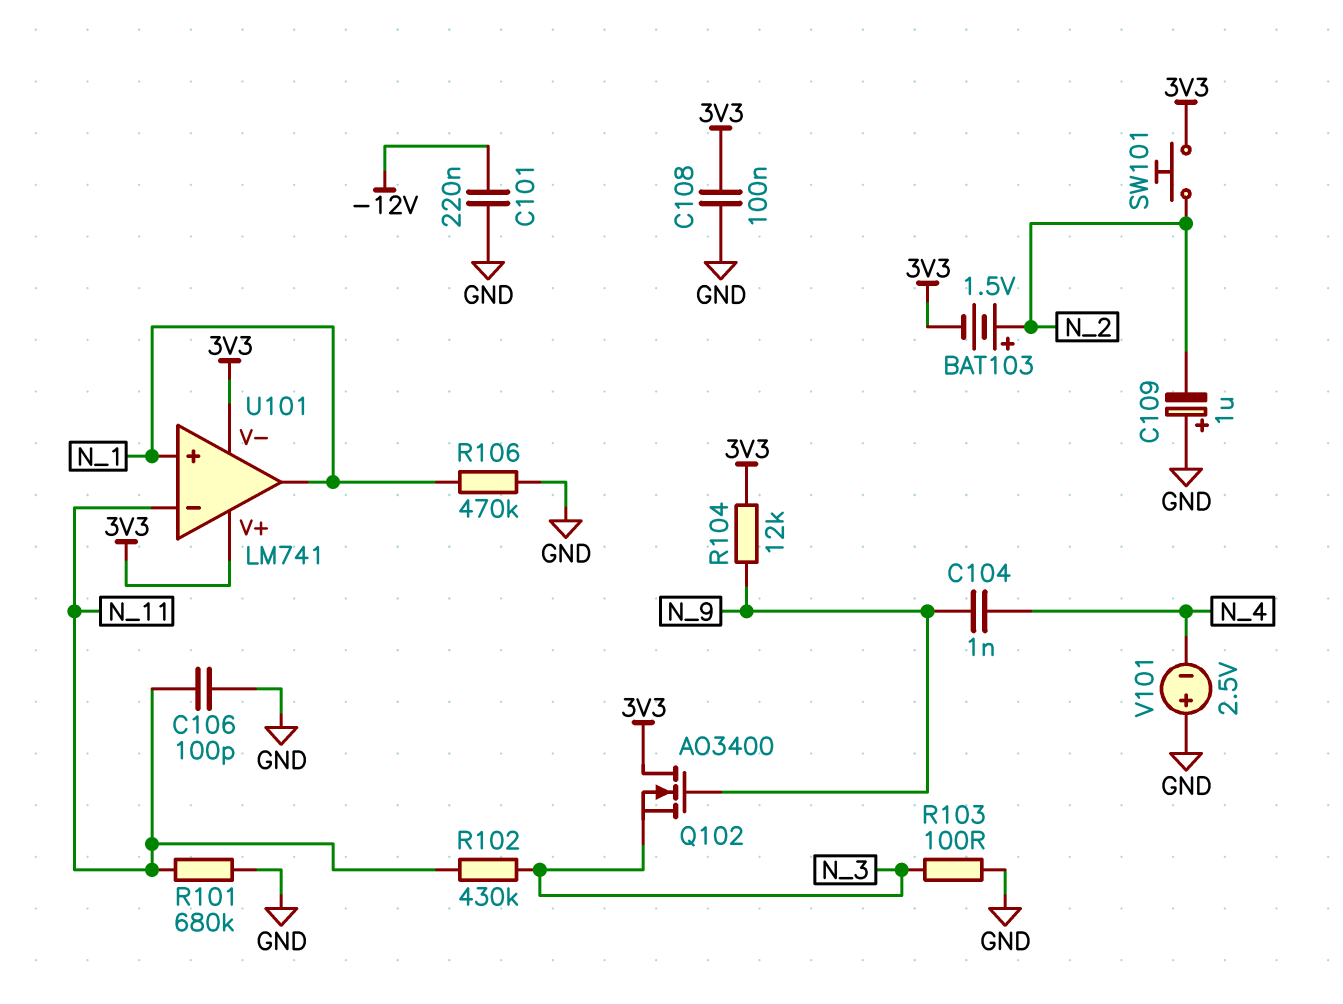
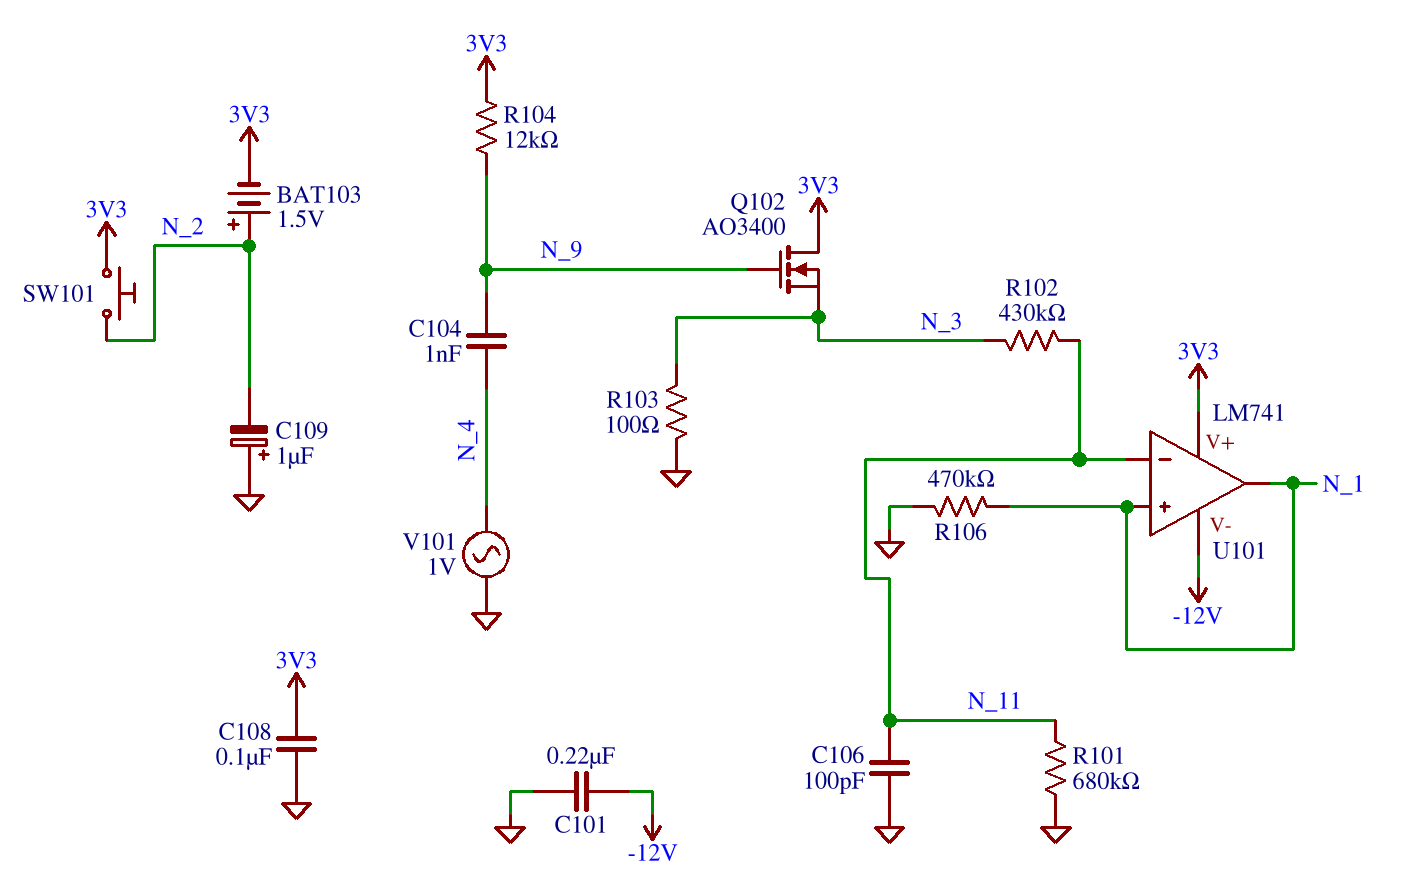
U101 pin V-: 3V3 -> -12V
V101: 2.5V (plus GND, minus N_4) -> AC 1V (GND, N_4)

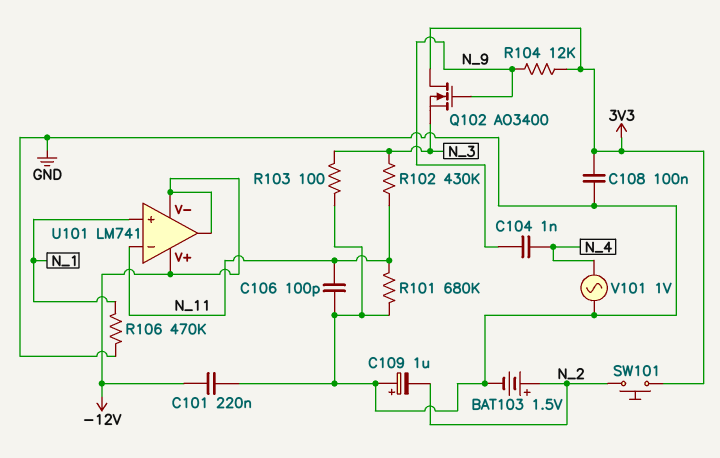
BAT103: 1.5V (plus N_2, minus 3V3) -> 1.5V (plus N_2, minus GND)
U101 pin V+: 3V3 -> -12V
U101 pin out: N_1 -> -12V

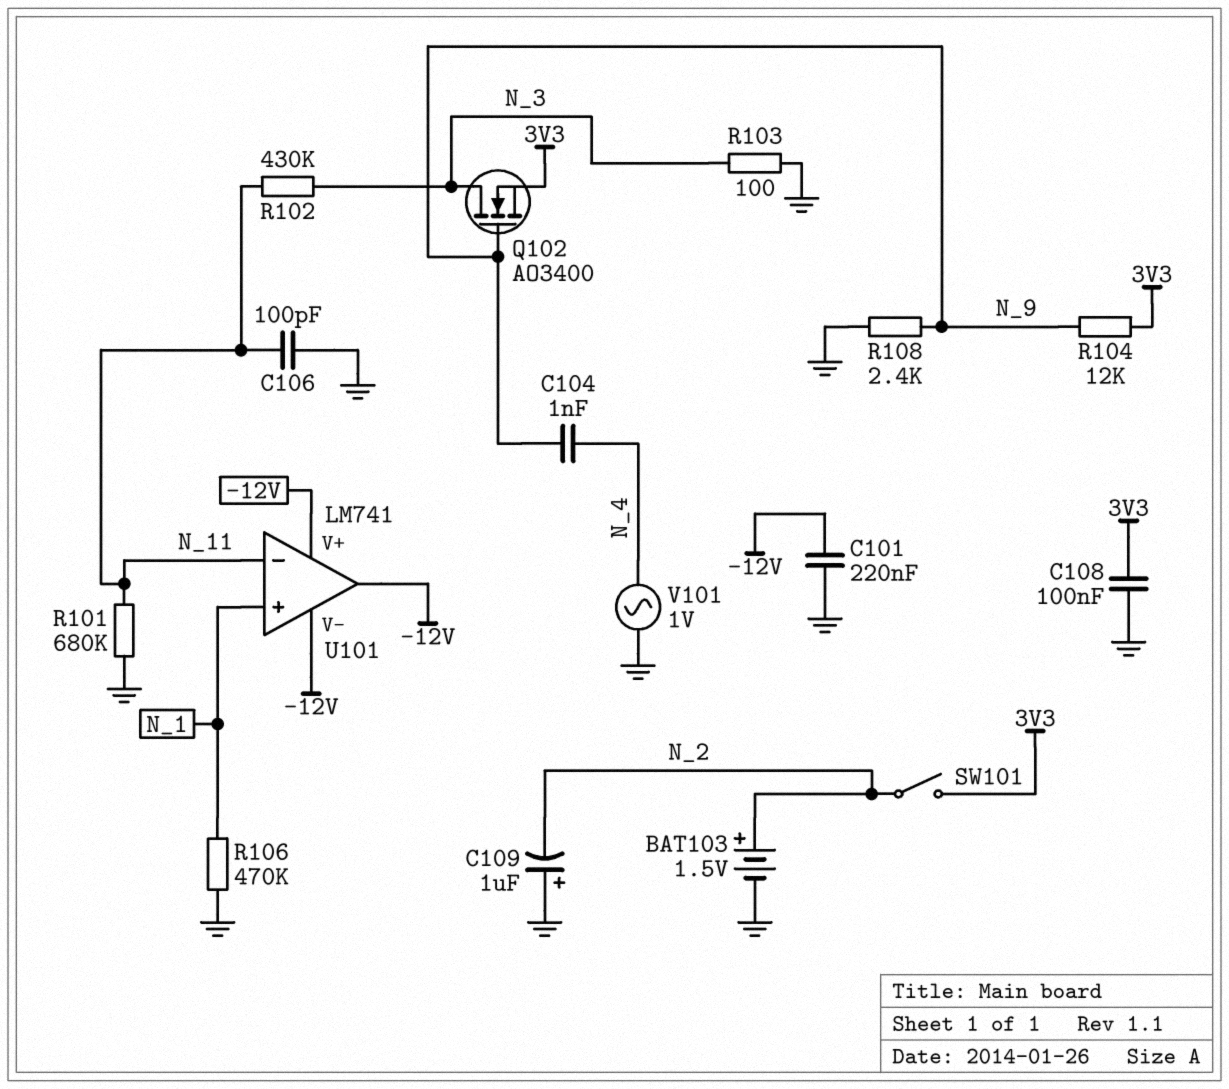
Q102: NMOS AO3400 (G N_9, D 3V3, S N_3) -> NMOS AO3400 (G N_9, D N_3, S 3V3)
R108: none -> 2.4k (GND, N_9)
SW101: button (3V3, N_2) -> switch (3V3, N_2)

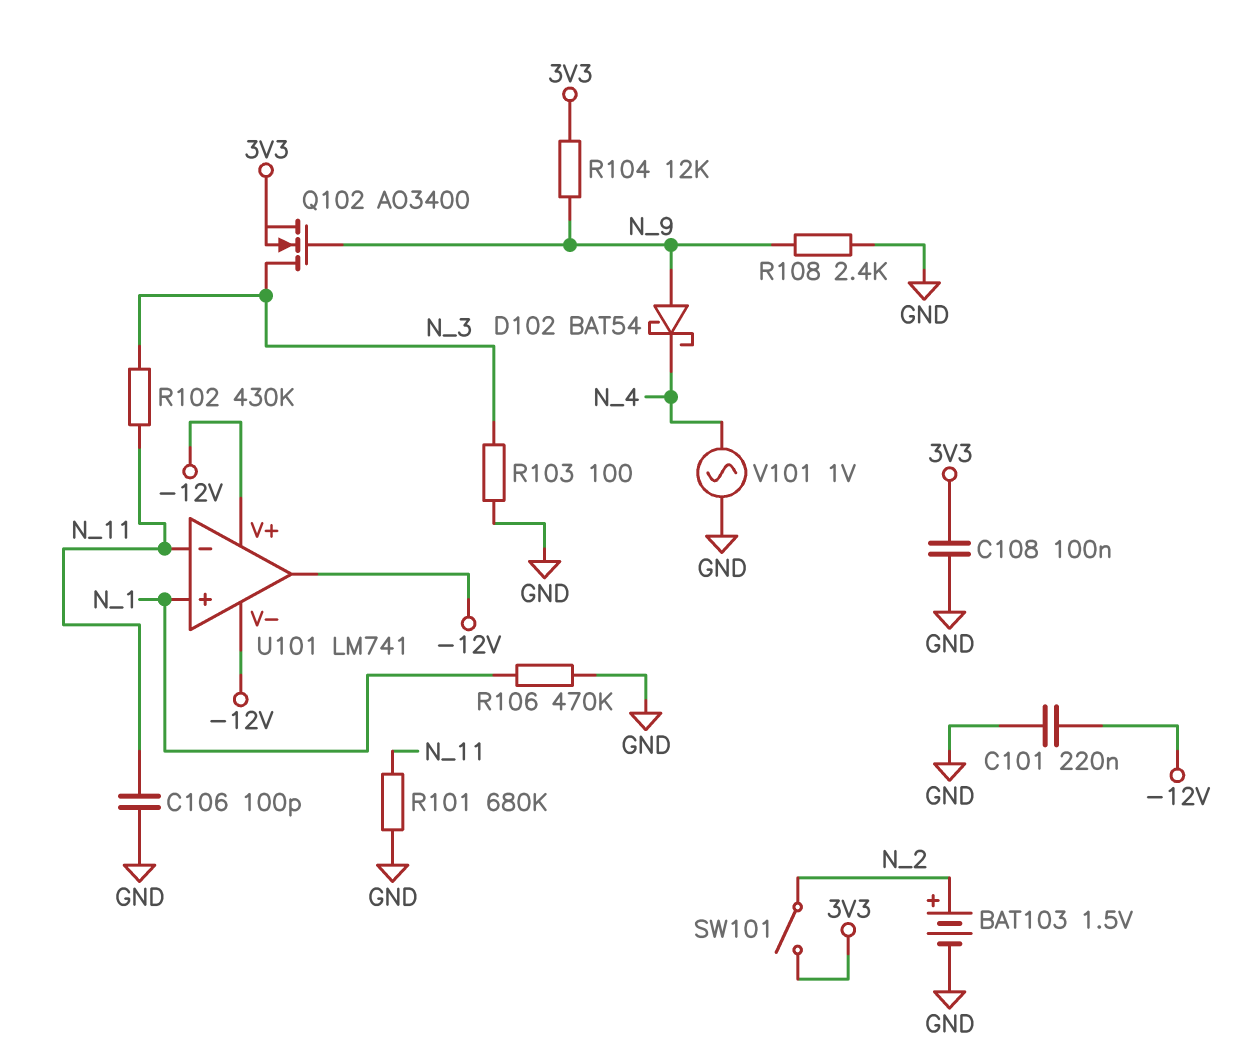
C104: 1nF (N_4, N_9) -> none
C109: 1uF (plus GND, minus N_2) -> none
D102: none -> schottky BAT54 (A N_9, K N_4)

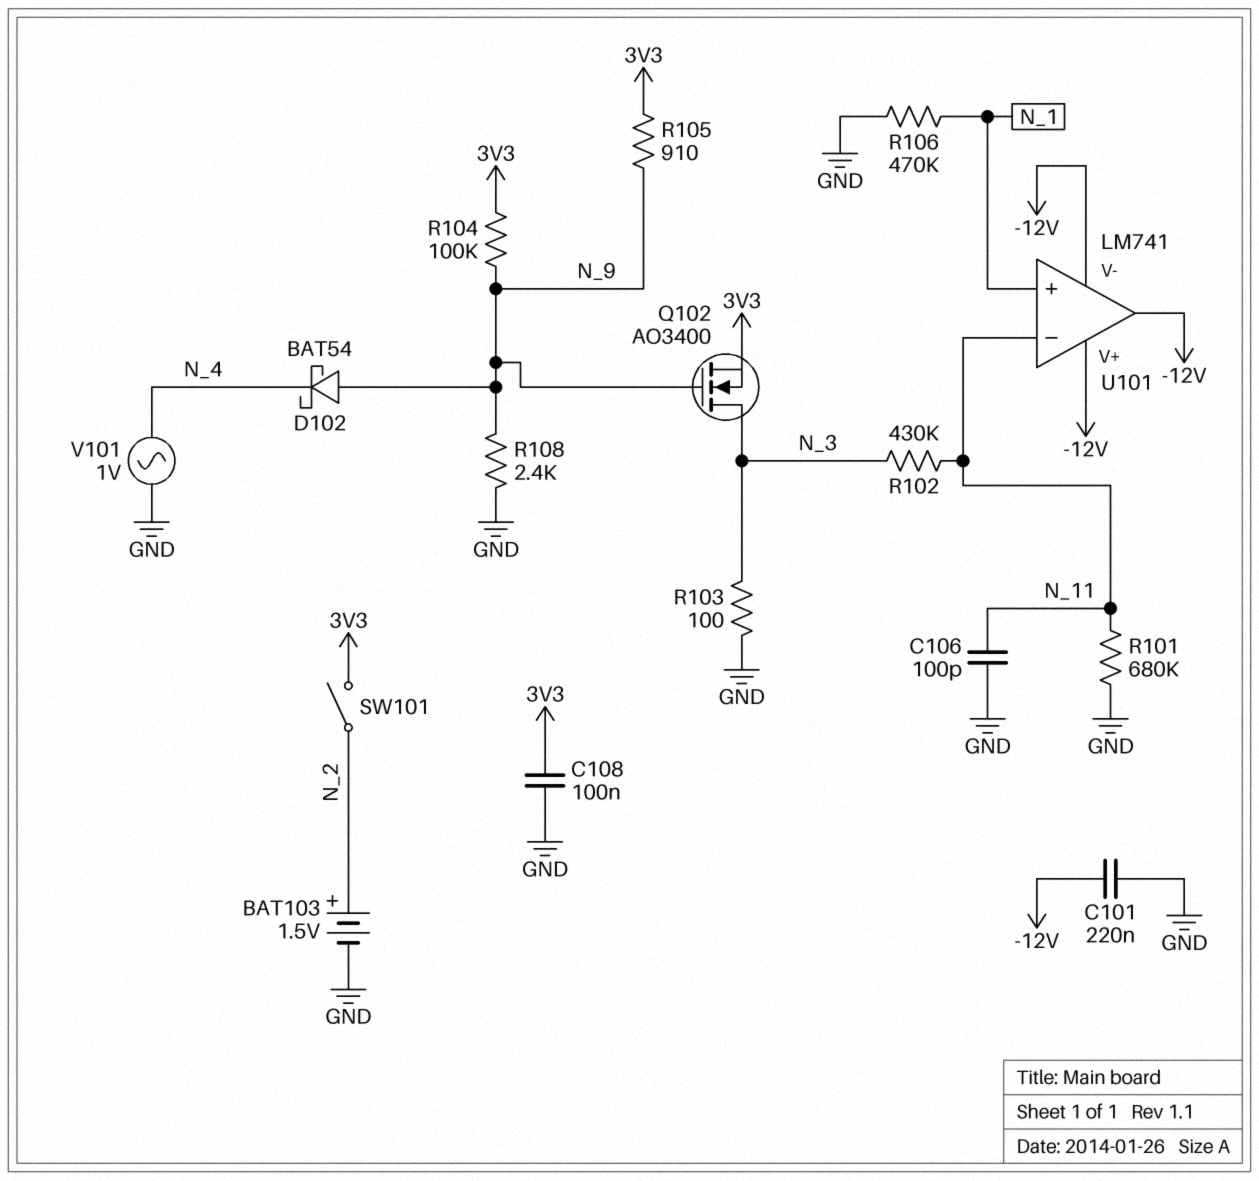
R104: 12k (3V3, N_9) -> 100k (3V3, N_9)
R105: none -> 910 (3V3, N_9)

